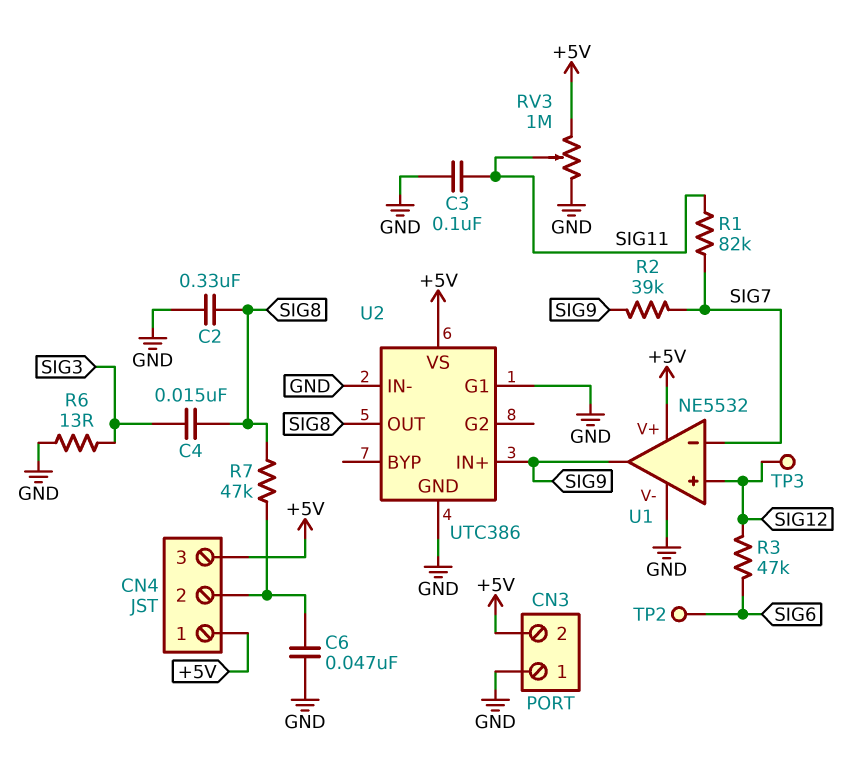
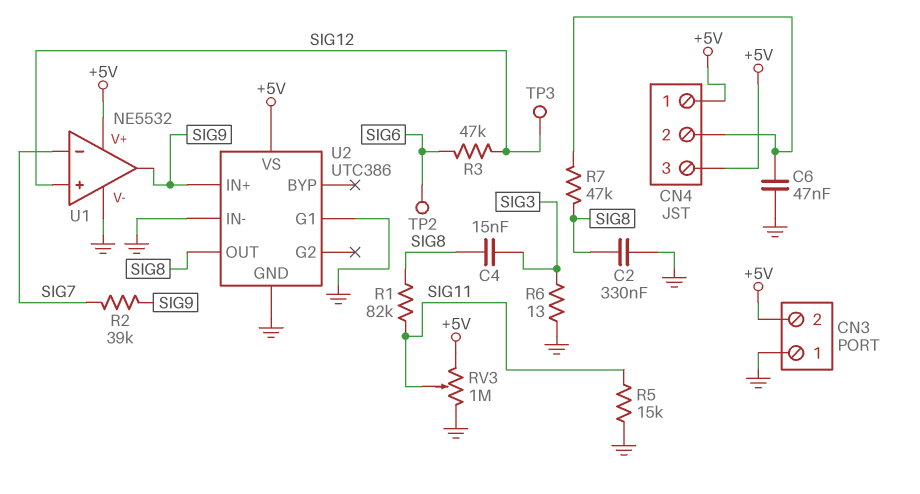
C3: 100nF (GND, SIG11) -> none
R1: 82k (SIG7, SIG11) -> 82k (SIG8, SIG11)
R5: none -> 15k (GND, SIG11)

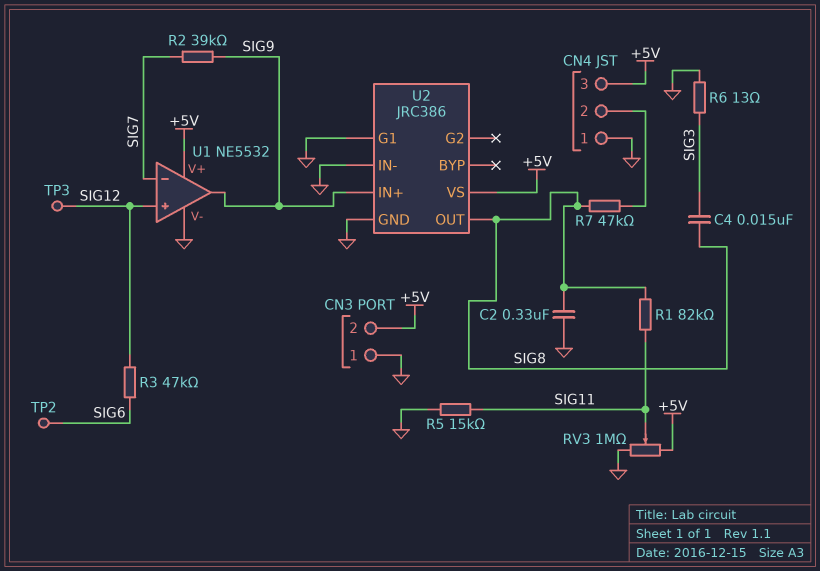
C6: 47nF (CN4/2, GND) -> none
CN4 pin 1: +5V -> GND
U2: UTC386 -> JRC386

